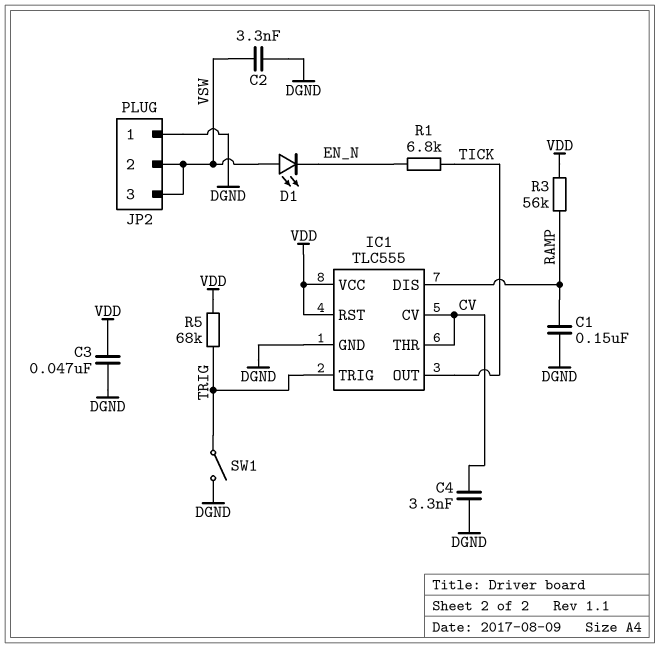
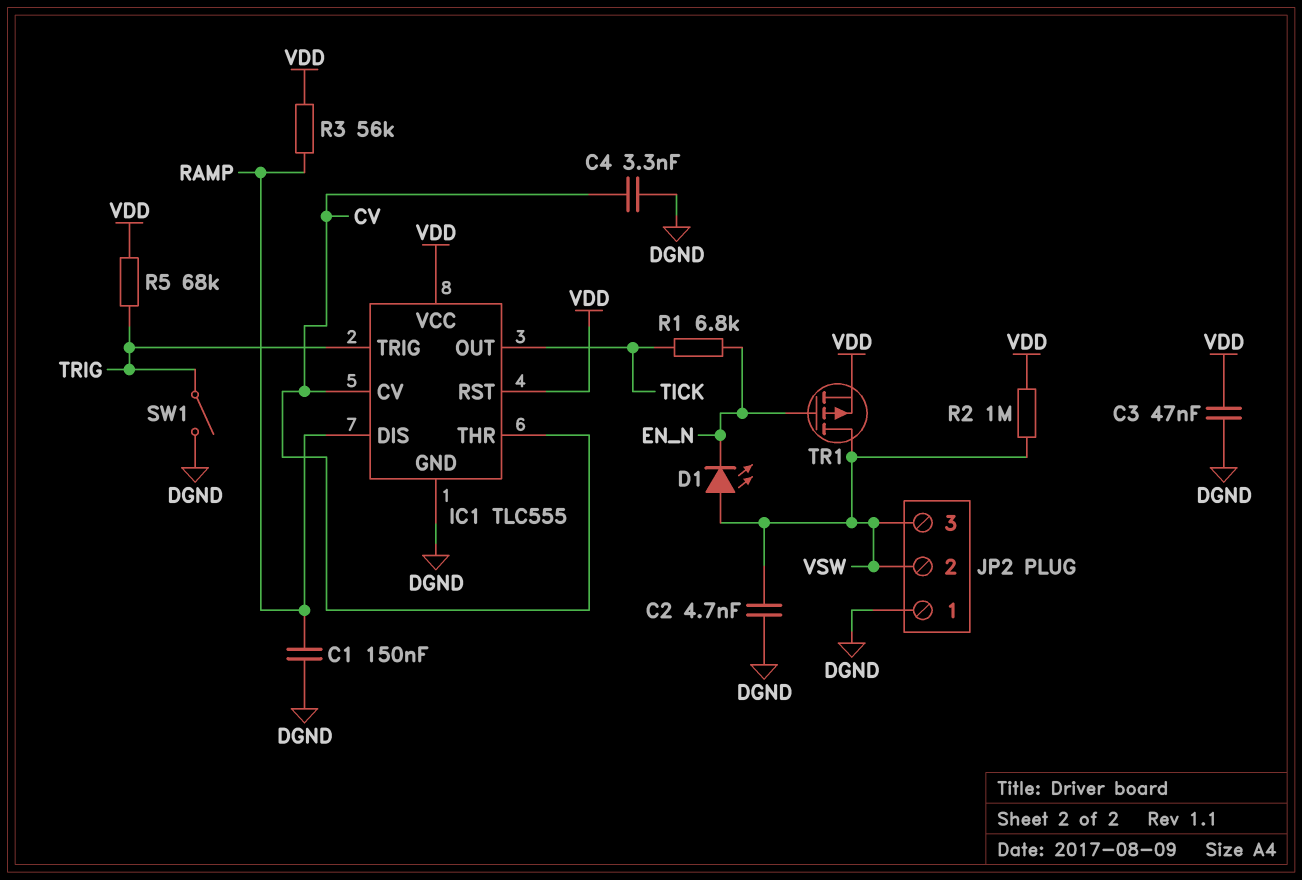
C2: 3.3nF (DGND, VSW) -> 4.7nF (DGND, VSW)
R2: none -> 1M (VDD, VSW)
TR1: none -> PMOS (G EN_N, D VSW, S VDD)

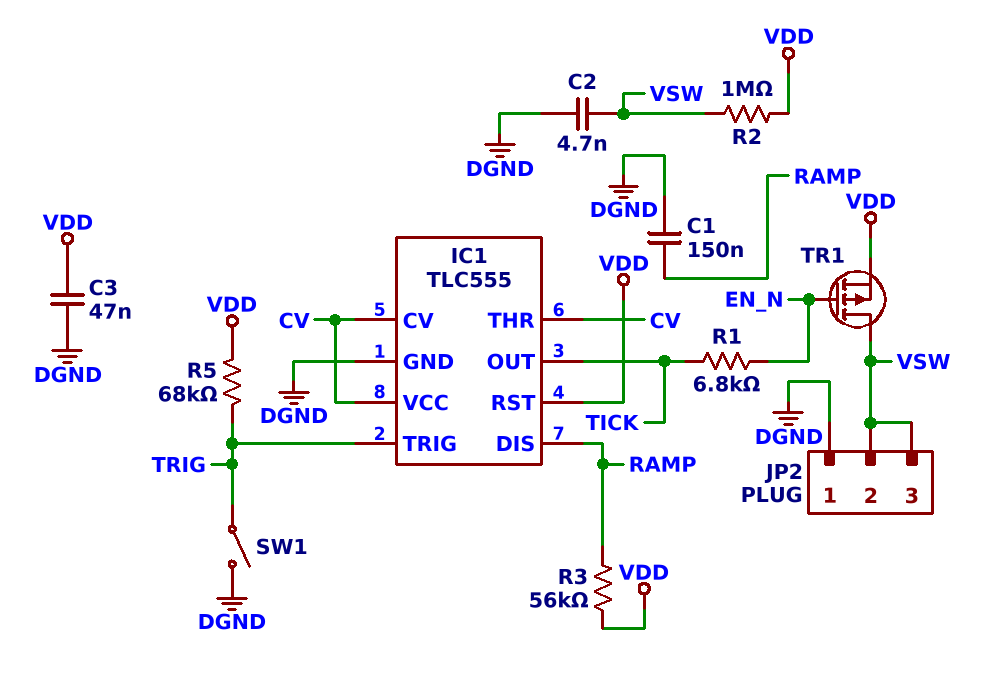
C4: 3.3nF (CV, DGND) -> none
D1: LED (A VSW, K EN_N) -> none
IC1 pin VCC: VDD -> CV

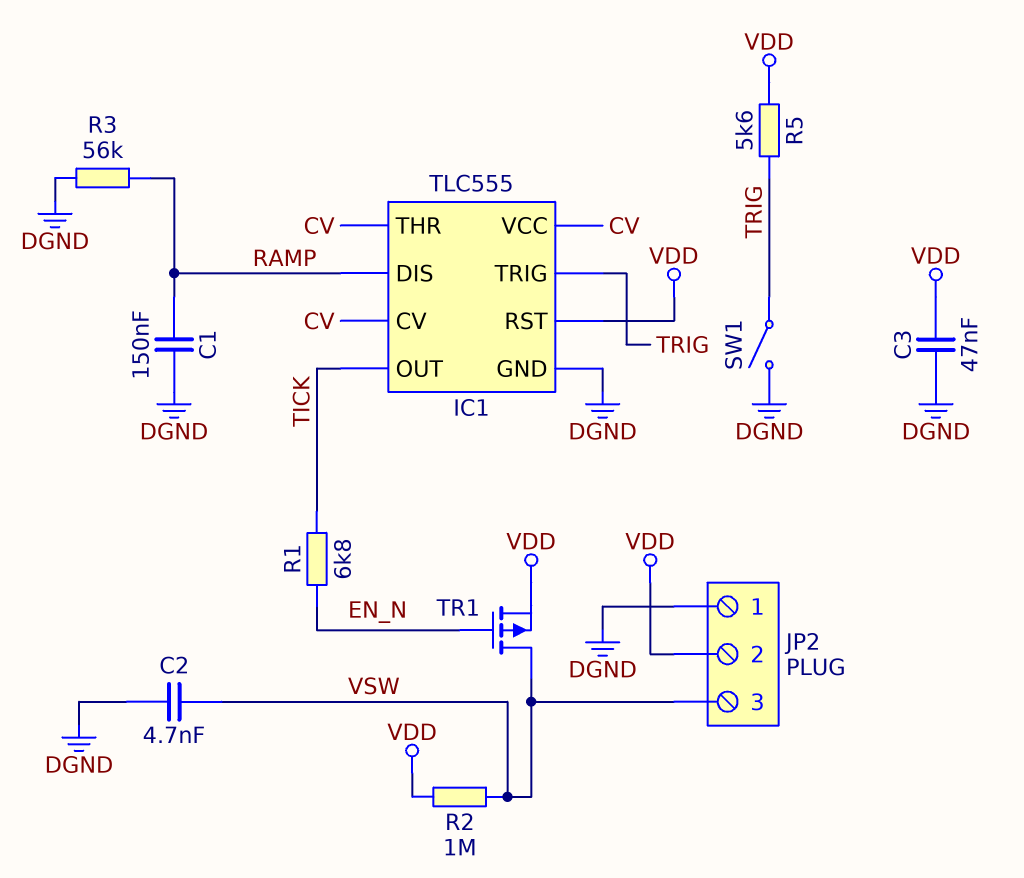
JP2 pin 2: VSW -> VDD
R3: 56k (RAMP, VDD) -> 56k (DGND, RAMP)
R5: 68k (TRIG, VDD) -> 5.6k (TRIG, VDD)

